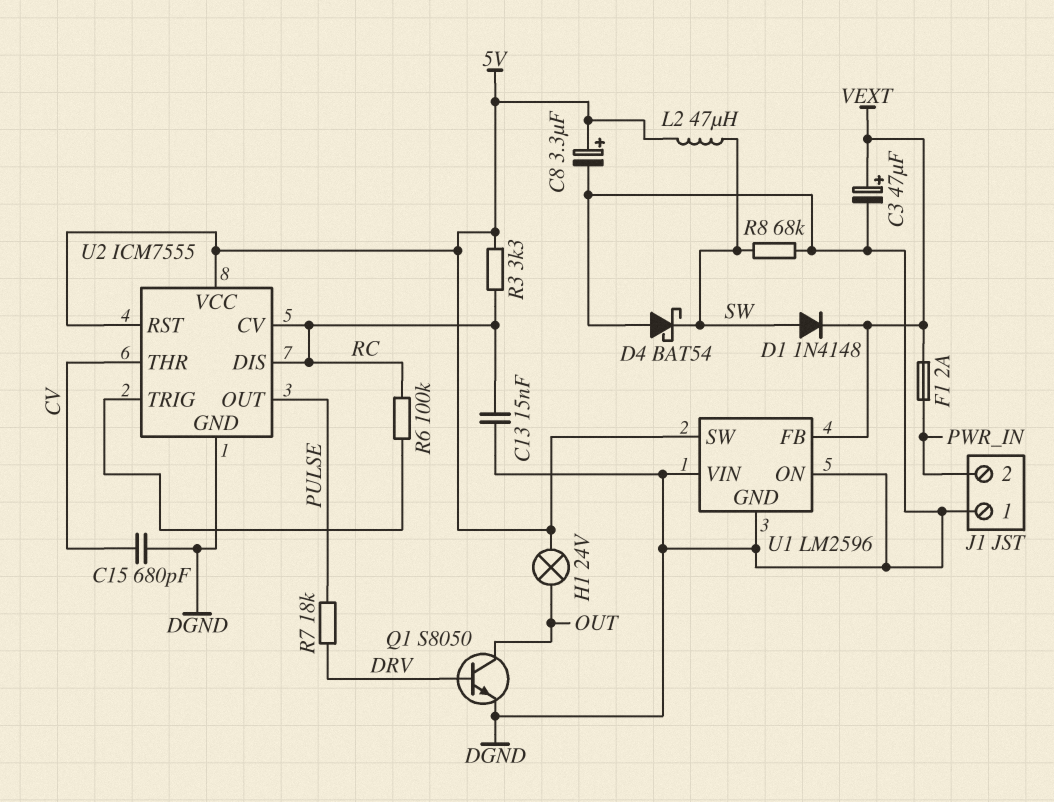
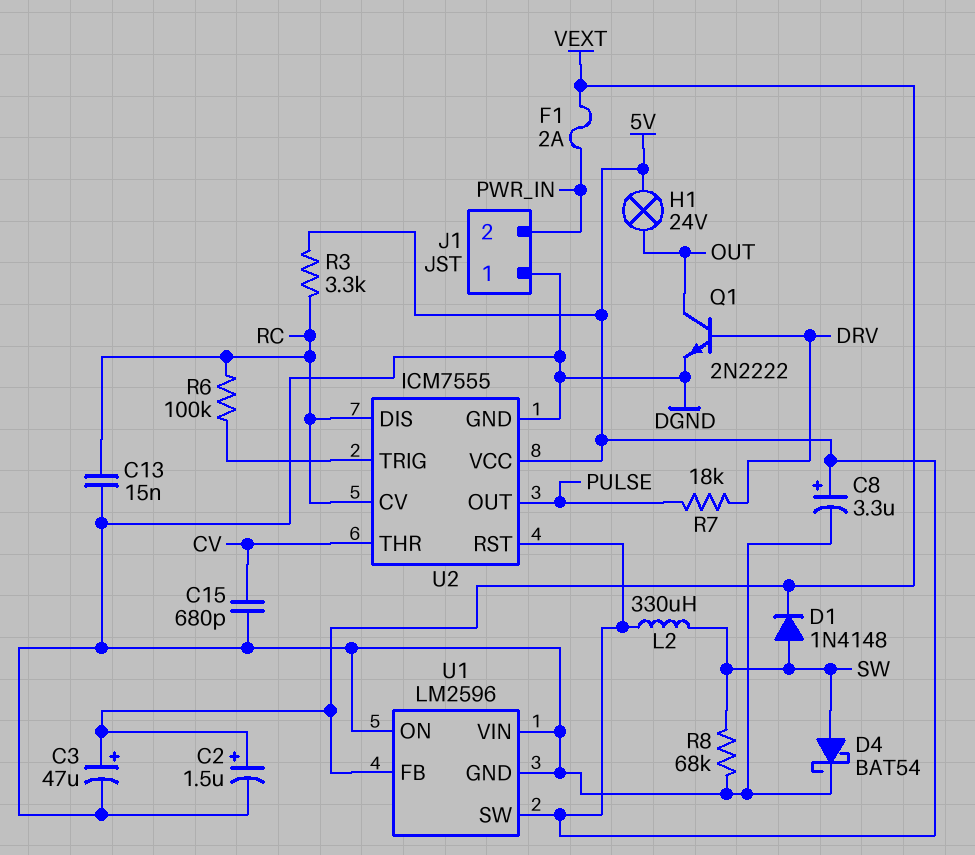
C2: none -> 1.5uF (plus VEXT, minus DGND)
D4: schottky BAT54 (A DGND, K SW) -> schottky BAT54 (A SW, K DGND)
L2: 47uH (5V, SW) -> 330uH (5V, SW)
Q1: NPN S8050 (B DRV, C OUT, E DGND) -> NPN 2N2222 (B DRV, C OUT, E DGND)

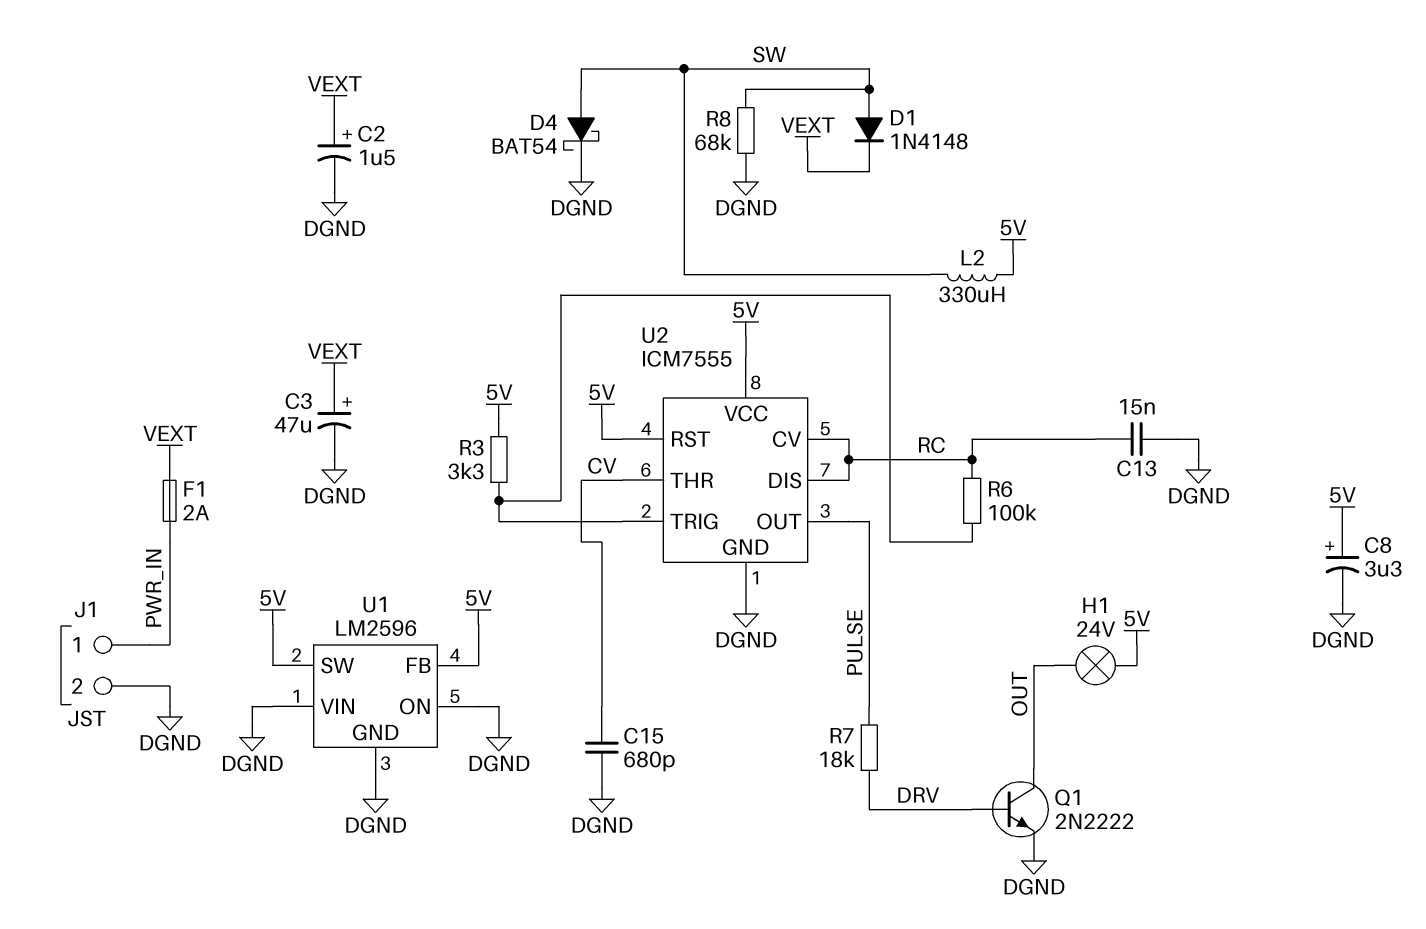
J1 pin 1: DGND -> PWR_IN
J1 pin 2: PWR_IN -> DGND
R3: 3.3k (5V, RC) -> 3.3k (5V, U2/TRIG)
U1 pin FB: VEXT -> 5V

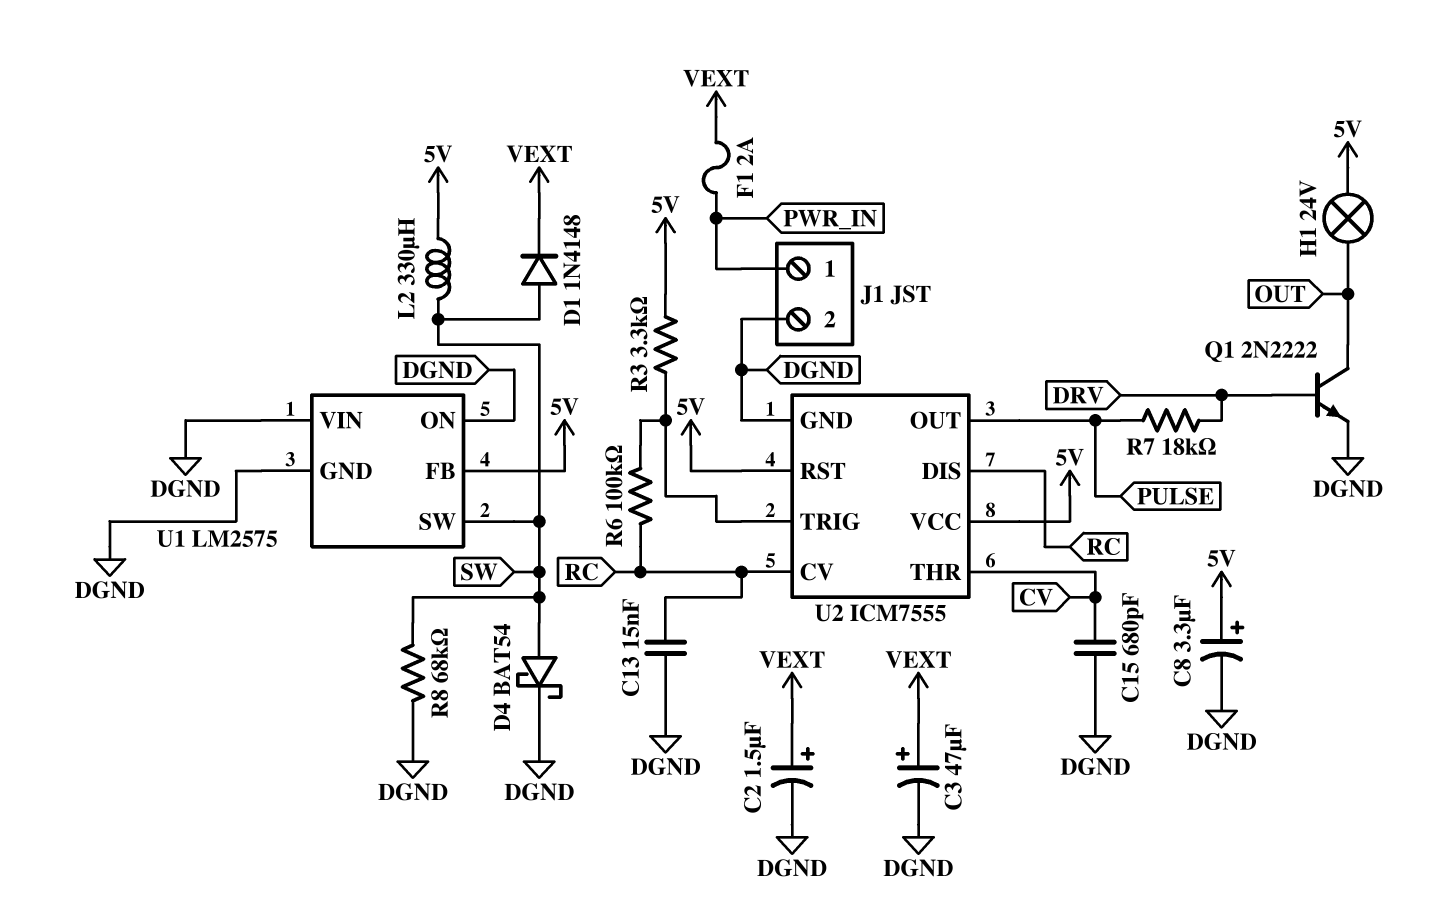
U1: LM2596 -> LM2575
U1 pin SW: 5V -> SW

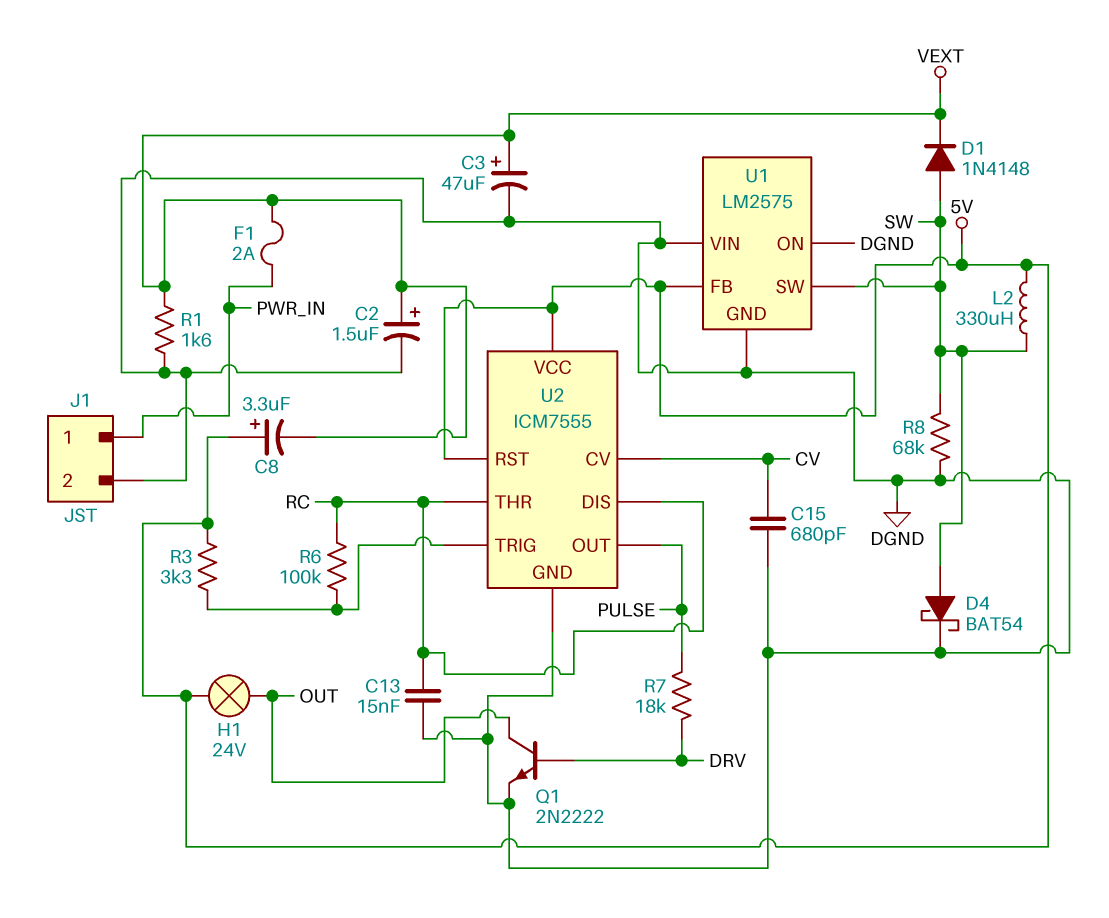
C8: 3.3uF (plus 5V, minus DGND) -> 3.3uF (plus 5V, minus VEXT)
R1: none -> 1.6k (DGND, VEXT)
U2 pin CV: RC -> CV
U2 pin THR: CV -> RC

